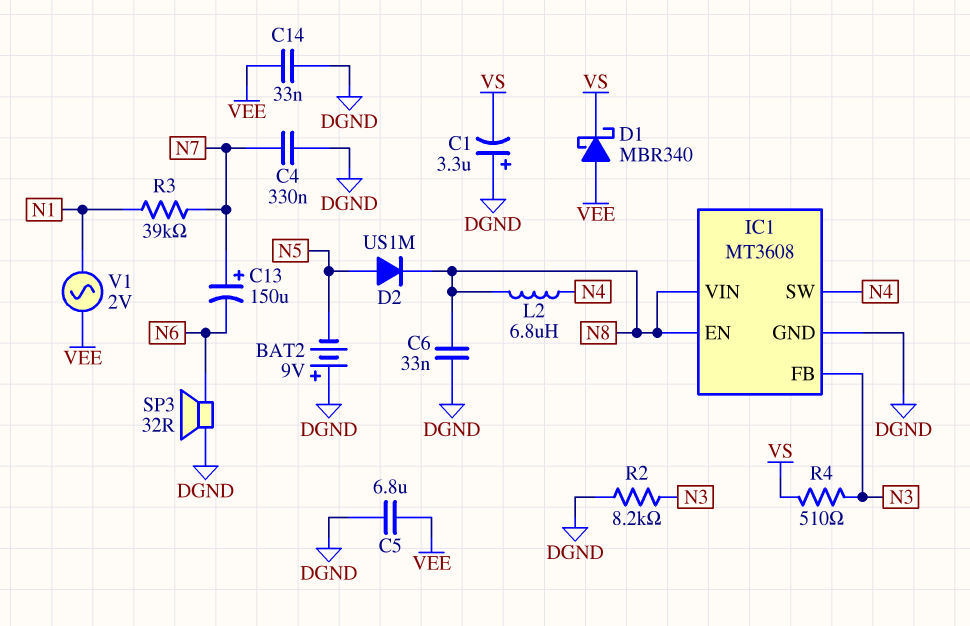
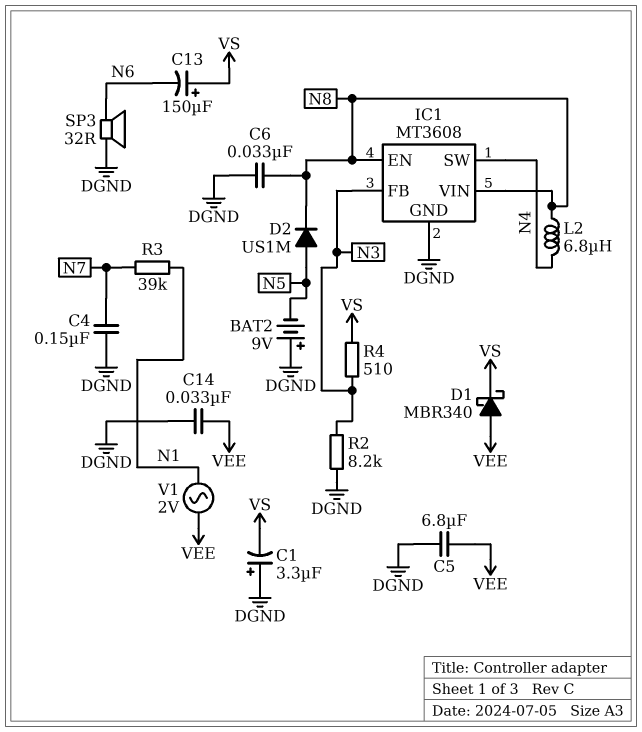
C4: 330nF (DGND, N7) -> 150nF (DGND, N7)
C13: 150uF (plus N7, minus N6) -> 150uF (plus VS, minus N6)

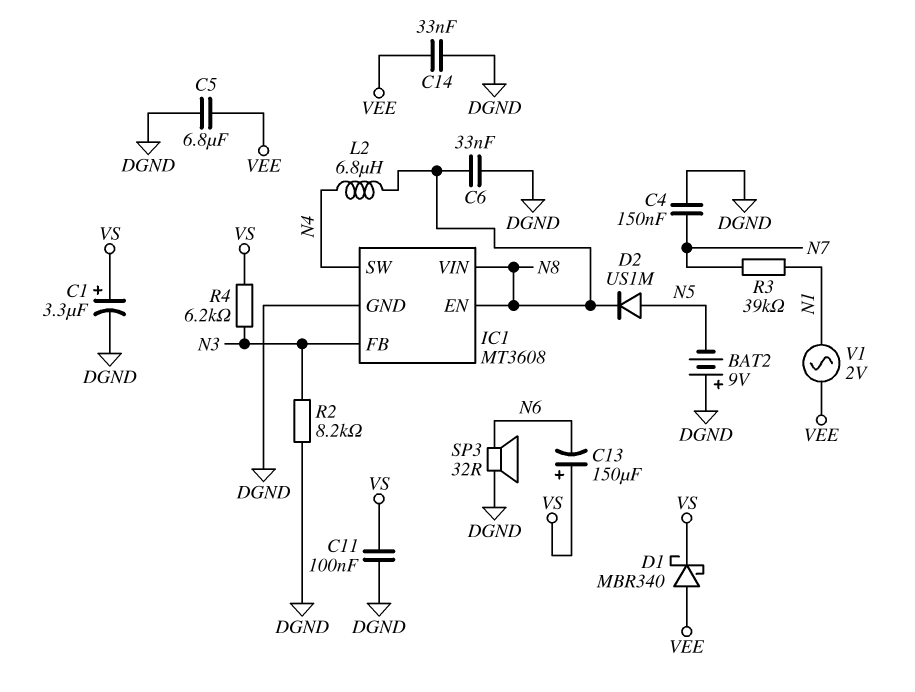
C1: 3.3uF (plus DGND, minus VS) -> 3.3uF (plus VS, minus DGND)
C11: none -> 100nF (DGND, VS)
R4: 510 (N3, VS) -> 6.2k (N3, VS)

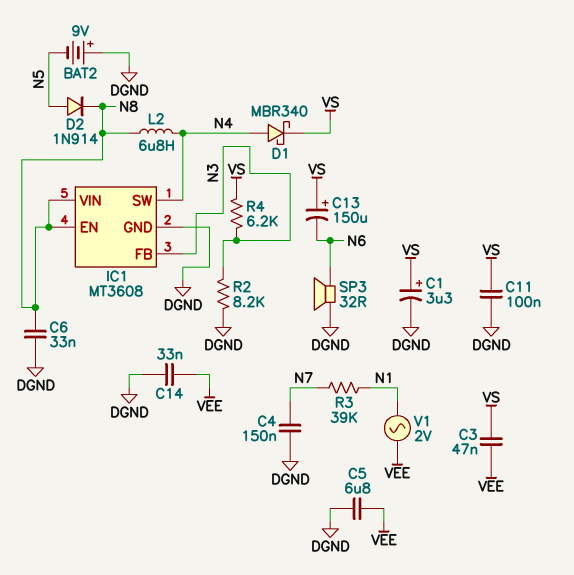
C3: none -> 47nF (VEE, VS)
D1: schottky MBR340 (A VEE, K VS) -> schottky MBR340 (A N4, K VS)
D2: diode US1M (A N5, K N8) -> diode 1N914 (A N5, K N8)

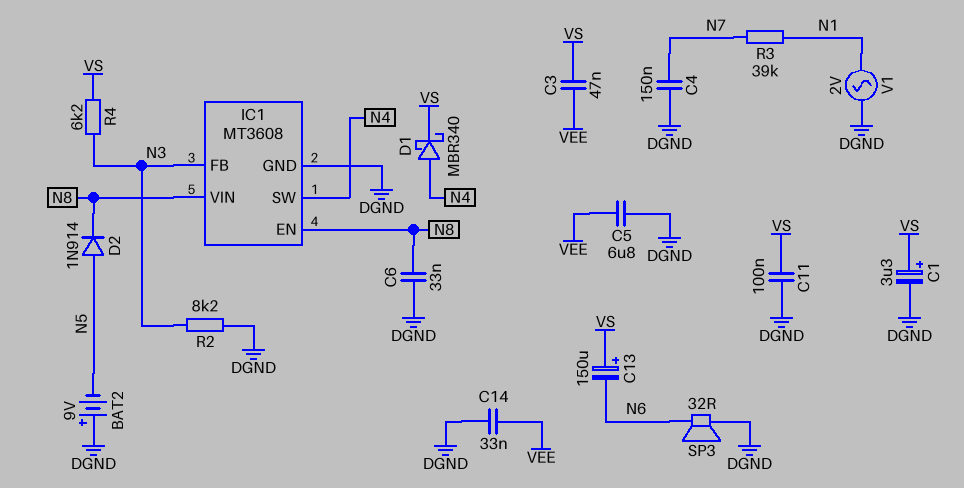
L2: 6.8uH (N4, N8) -> none
V1: AC 2V (N1, VEE) -> AC 2V (DGND, N1)

